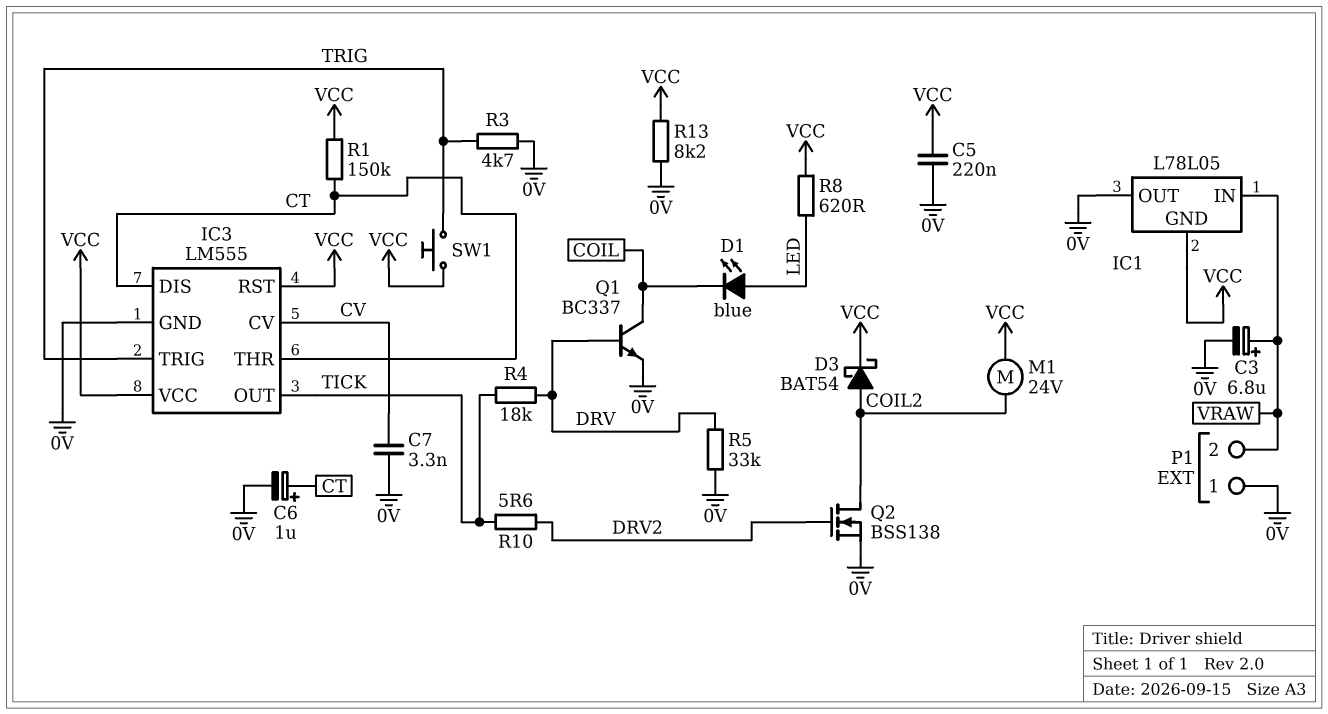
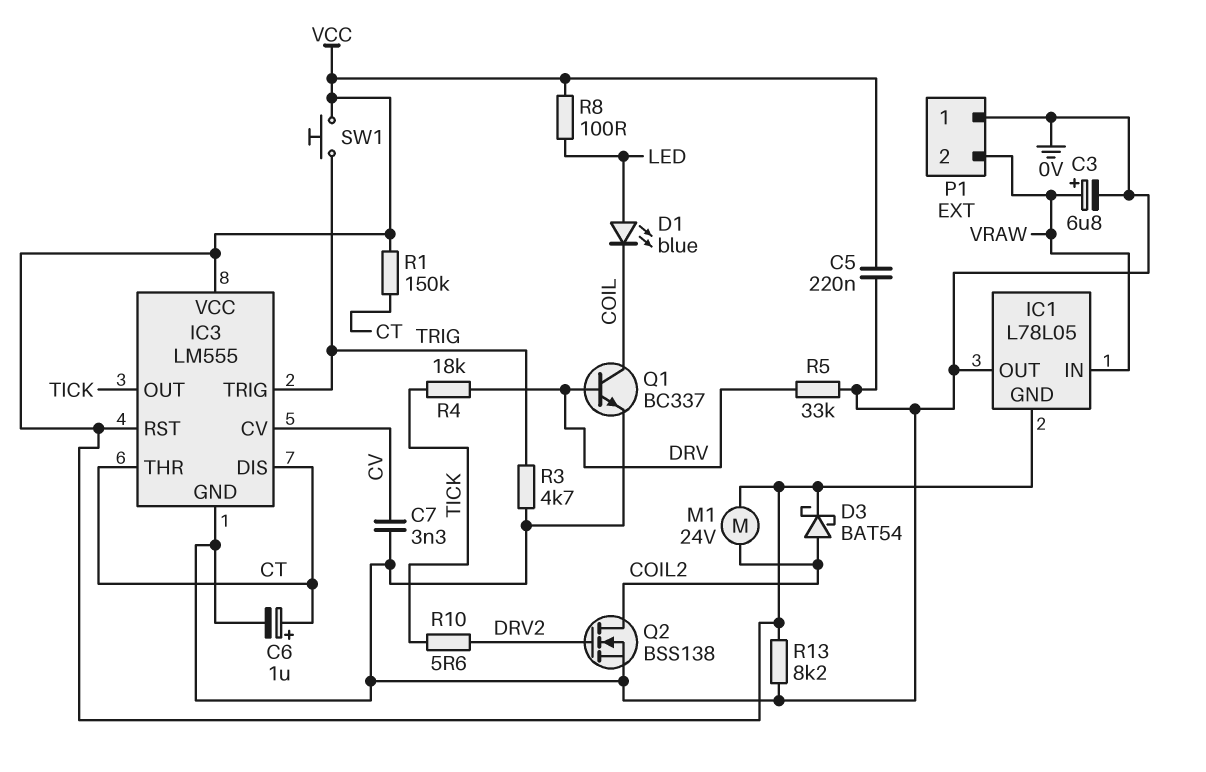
R8: 620 (LED, VCC) -> 100 (LED, VCC)

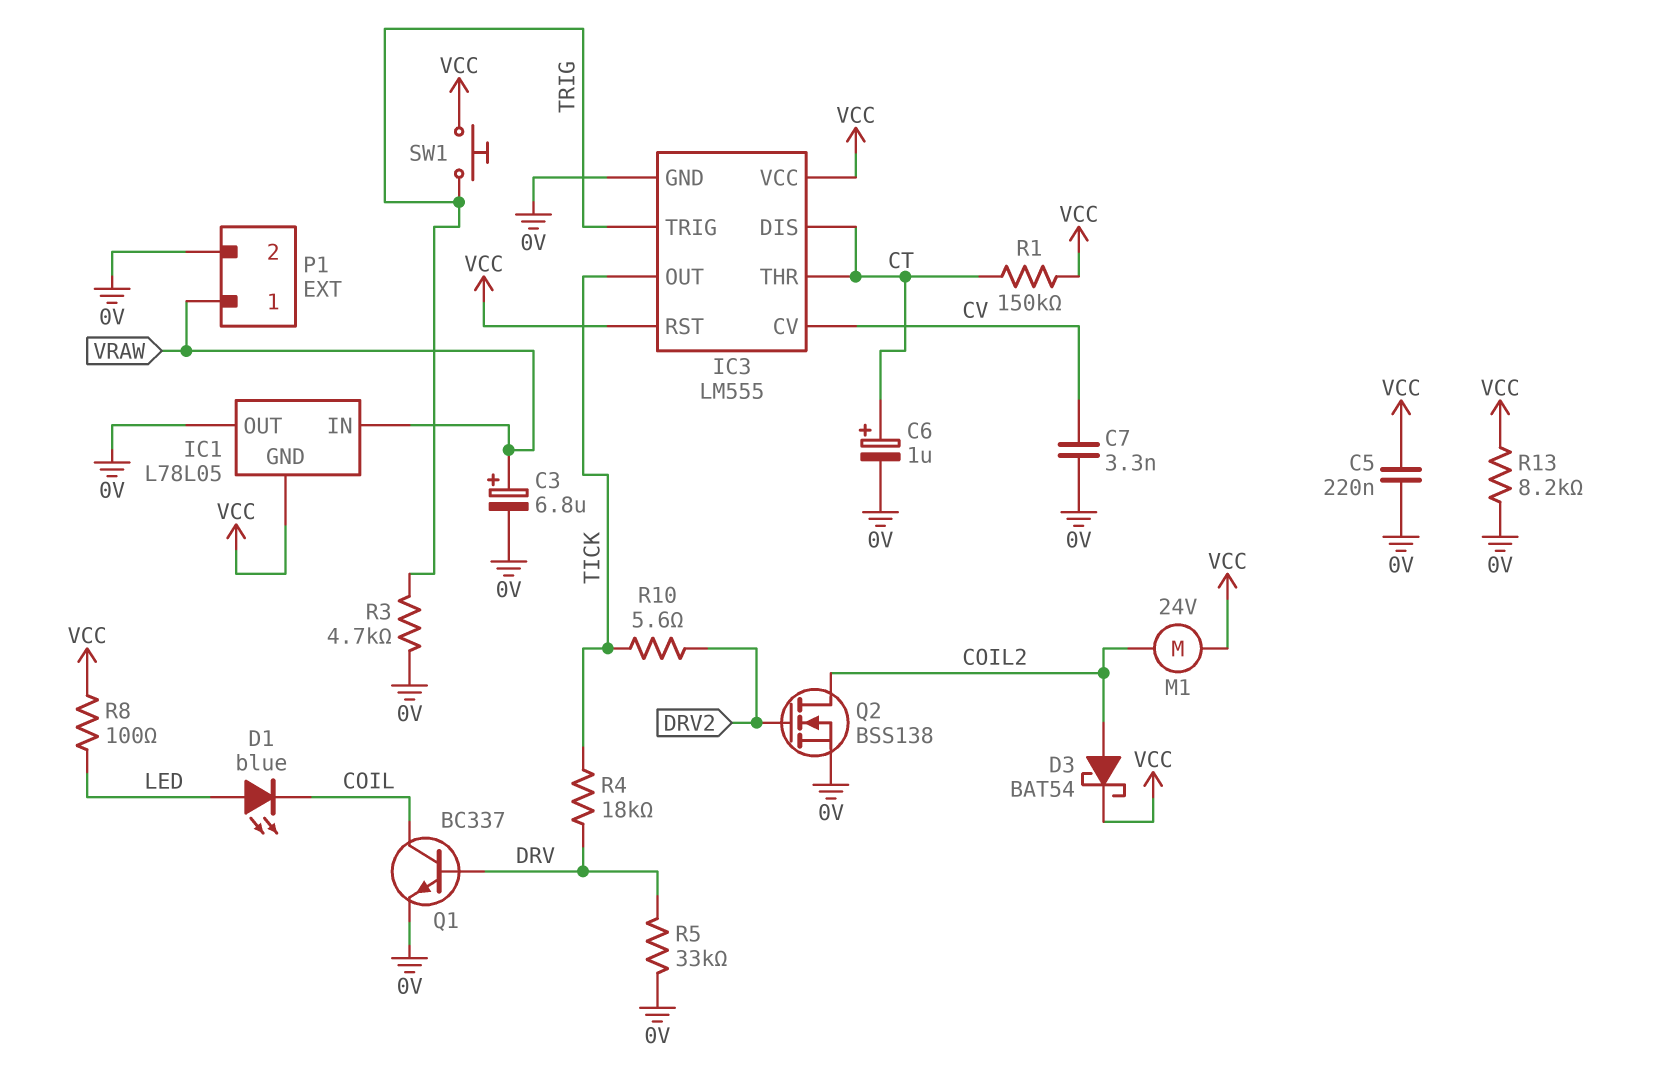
P1 pin 1: 0V -> VRAW
P1 pin 2: VRAW -> 0V

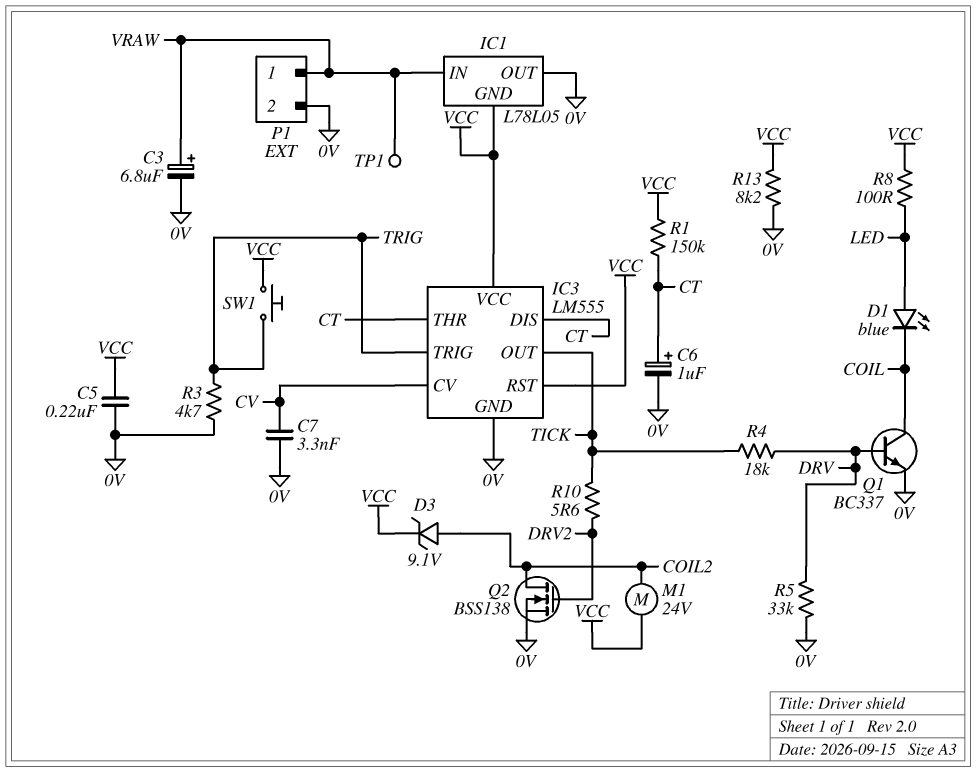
D3: schottky BAT54 (A COIL2, K VCC) -> zener 9.1V (A COIL2, K VCC)
TP1: none -> test point (VRAW)

